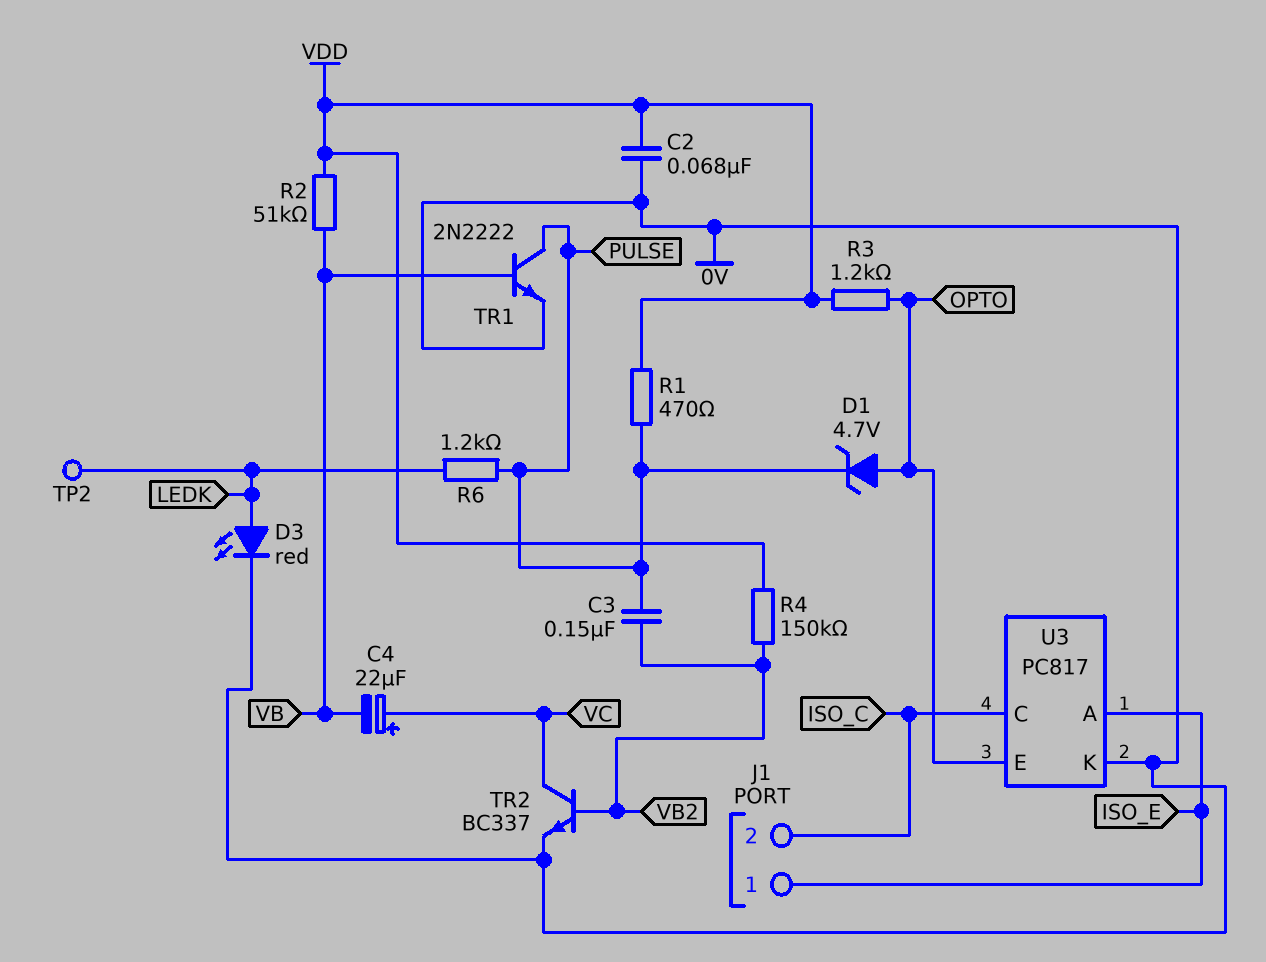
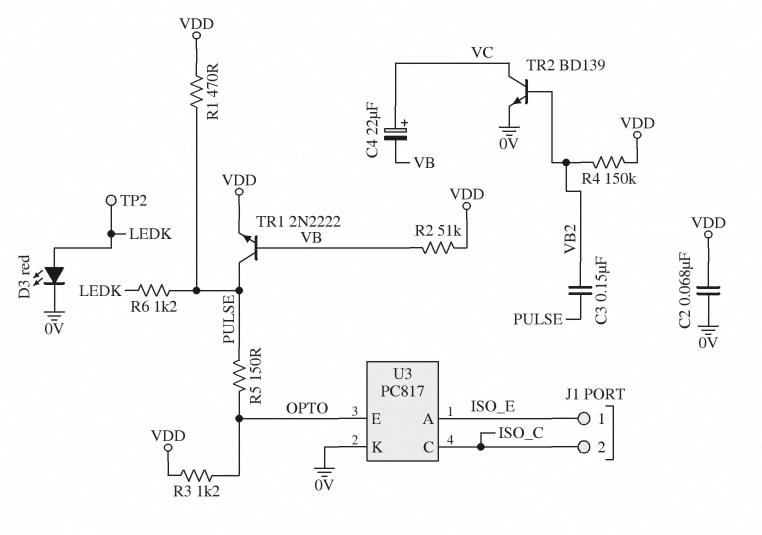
D1: zener 4.7V (A OPTO, K PULSE) -> none
R5: none -> 150 (OPTO, PULSE)
TR1: NPN 2N2222 (B VB, C PULSE, E 0V) -> NPN 2N2222 (B VB, C PULSE, E VDD)
TR2: NPN BC337 (B VB2, C VC, E 0V) -> NPN BD139 (B VB2, C VC, E 0V)

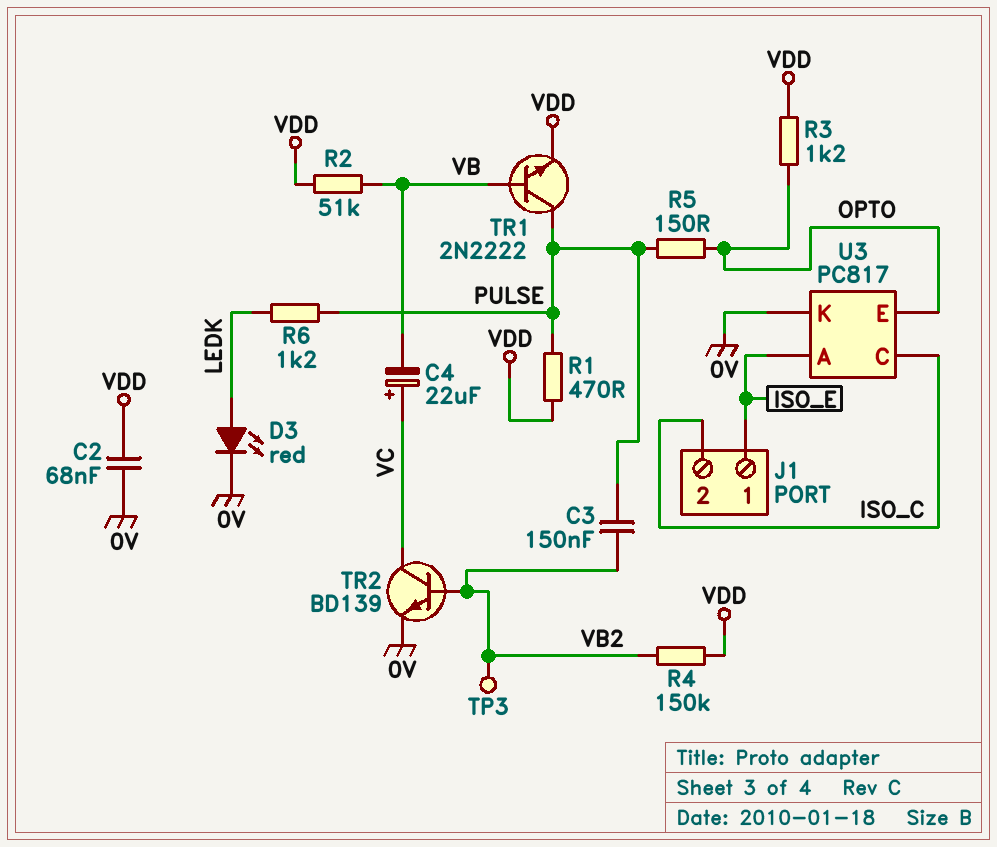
TP2: test point (LEDK) -> none
TP3: none -> test point (VB2)

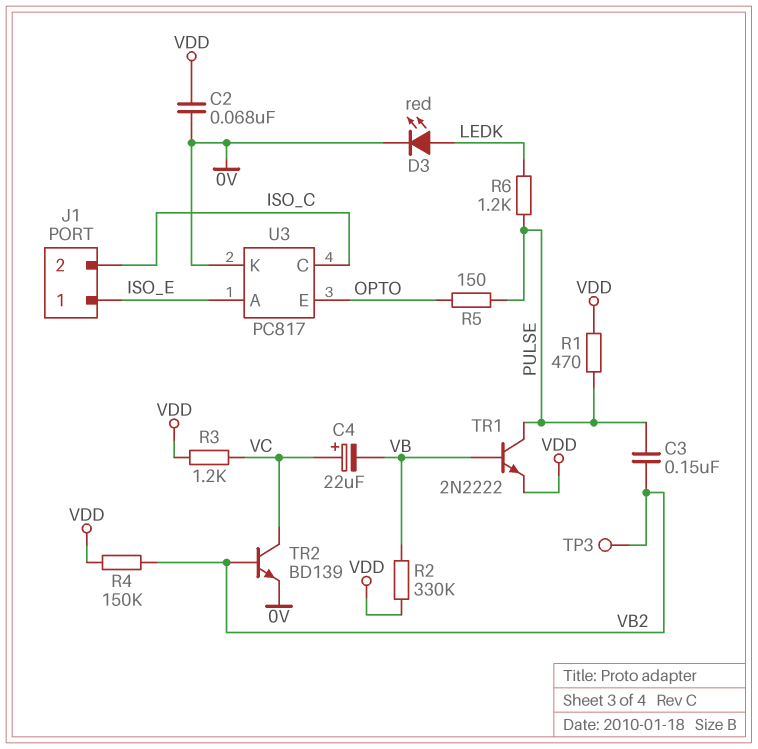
R2: 51k (VB, VDD) -> 330k (VB, VDD)
R3: 1.2k (OPTO, VDD) -> 1.2k (VC, VDD)

